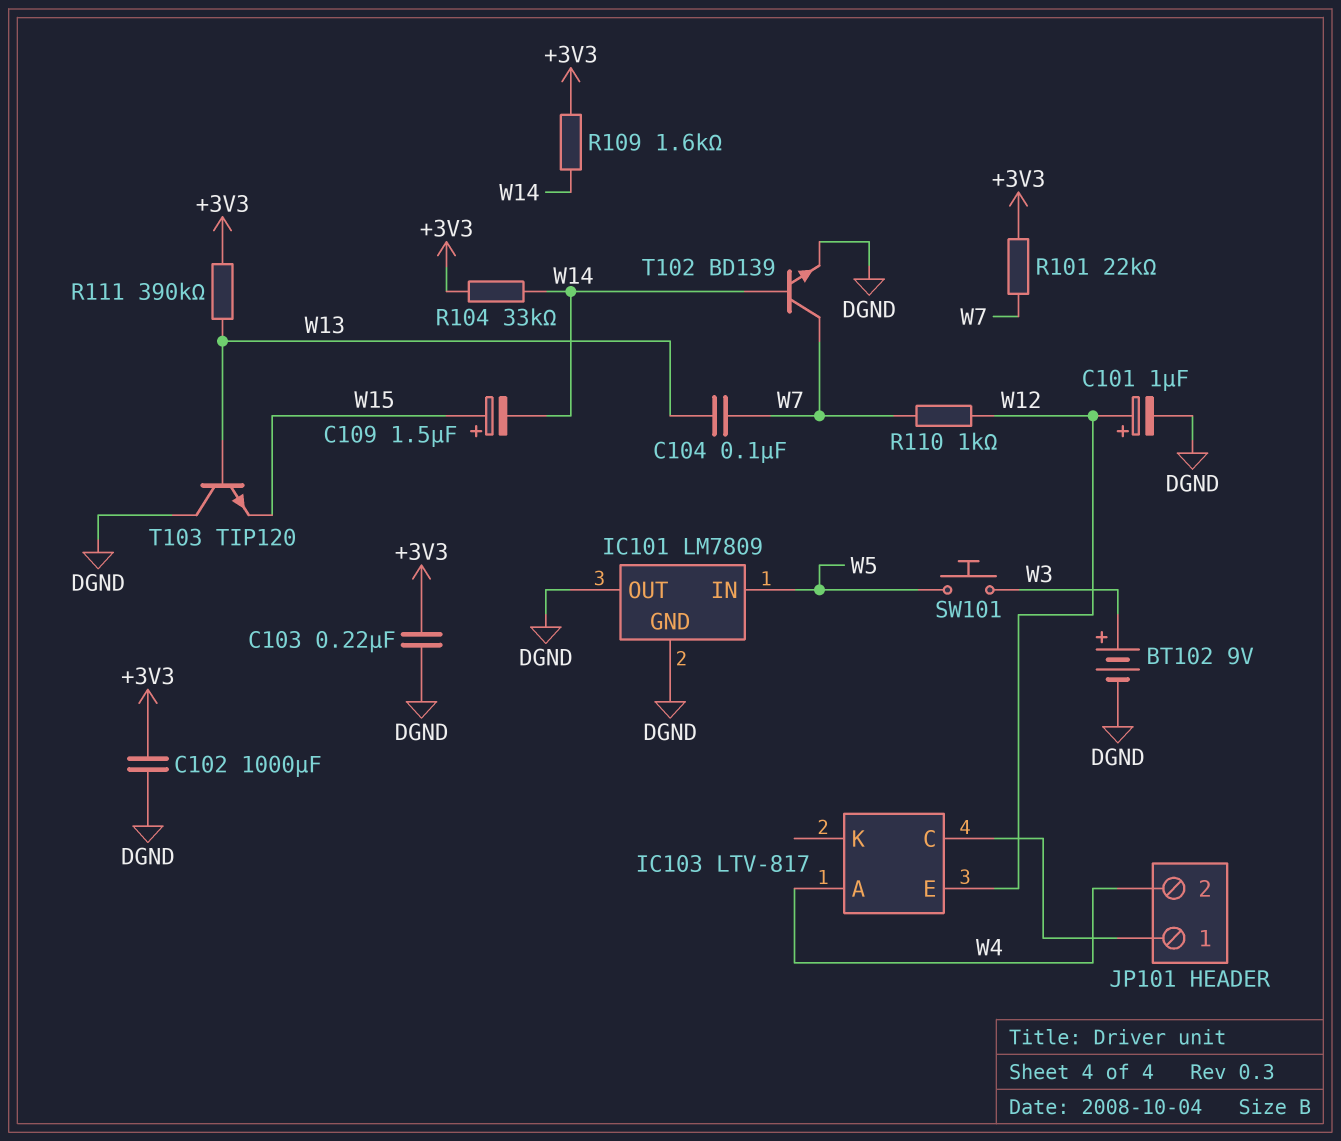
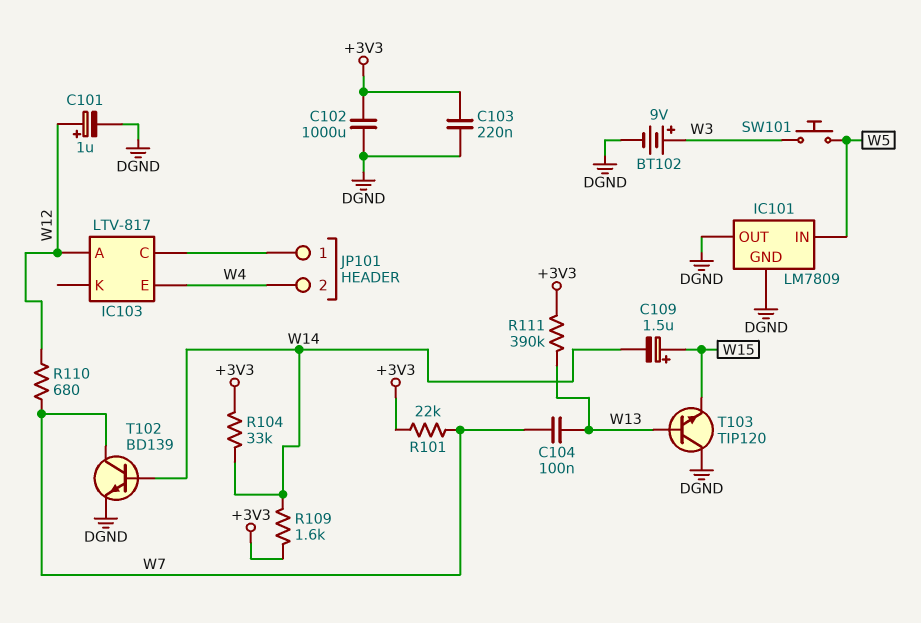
IC103 pin A: W4 -> W12
IC103 pin E: W12 -> W4
R110: 1k (W7, W12) -> 680 (W7, W12)

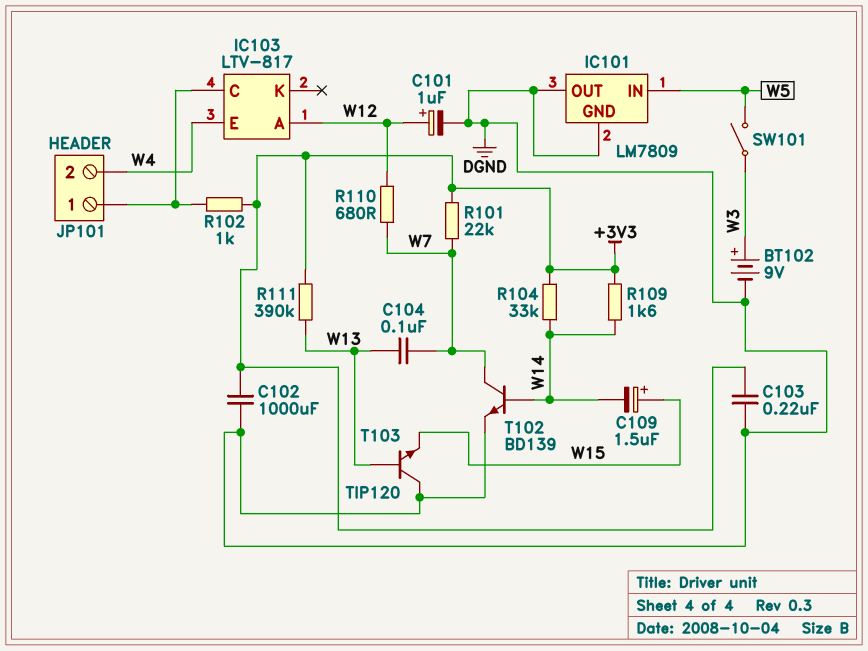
R102: none -> 1k (+3V3, IC103/C)
SW101: button (W3, W5) -> switch (W3, W5)

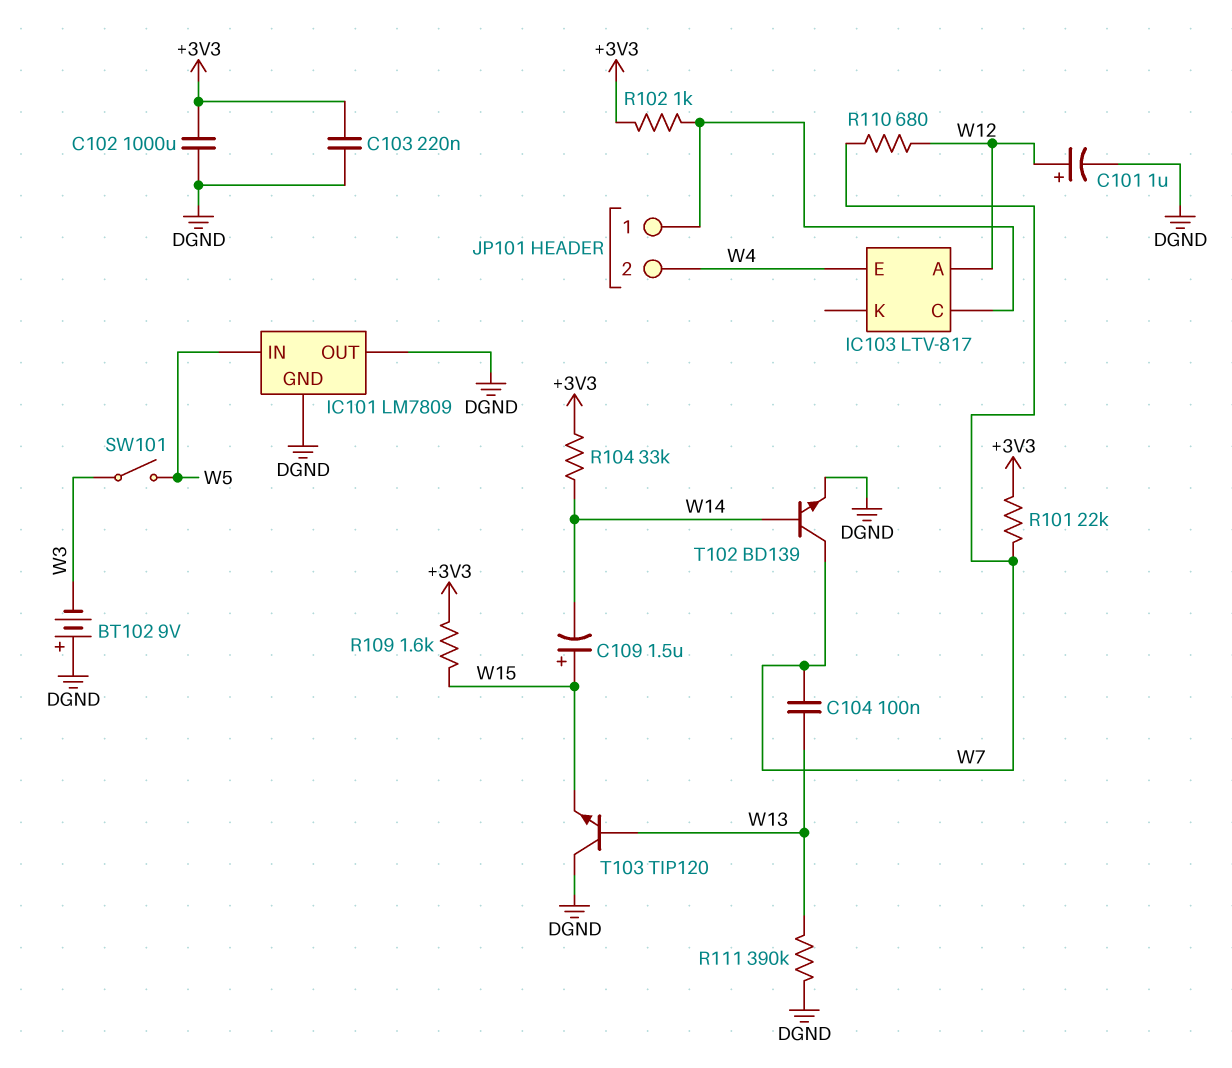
BT102: 9V (plus W3, minus DGND) -> 9V (plus DGND, minus W3)
R109: 1.6k (+3V3, W14) -> 1.6k (+3V3, W15)
R111: 390k (+3V3, W13) -> 390k (DGND, W13)

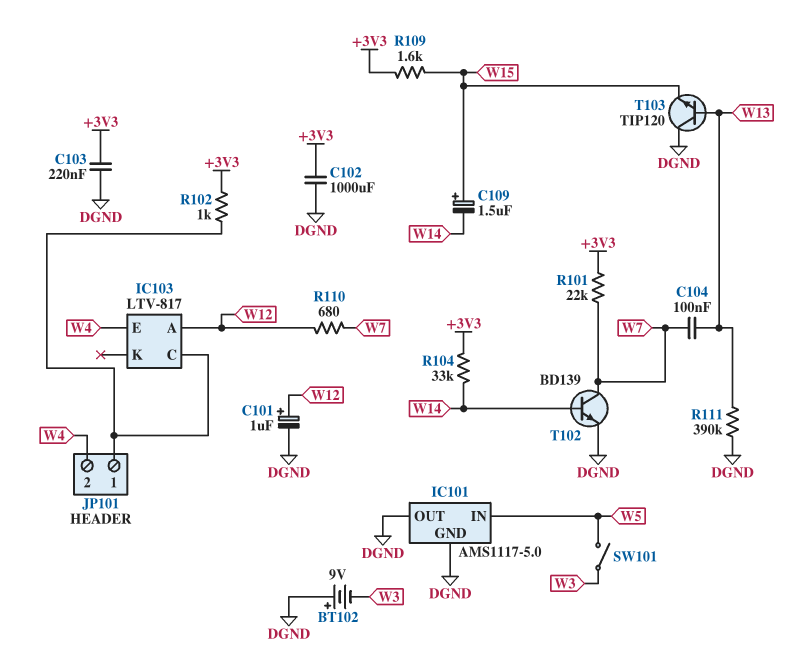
IC101: LM7809 -> AMS1117-5.0

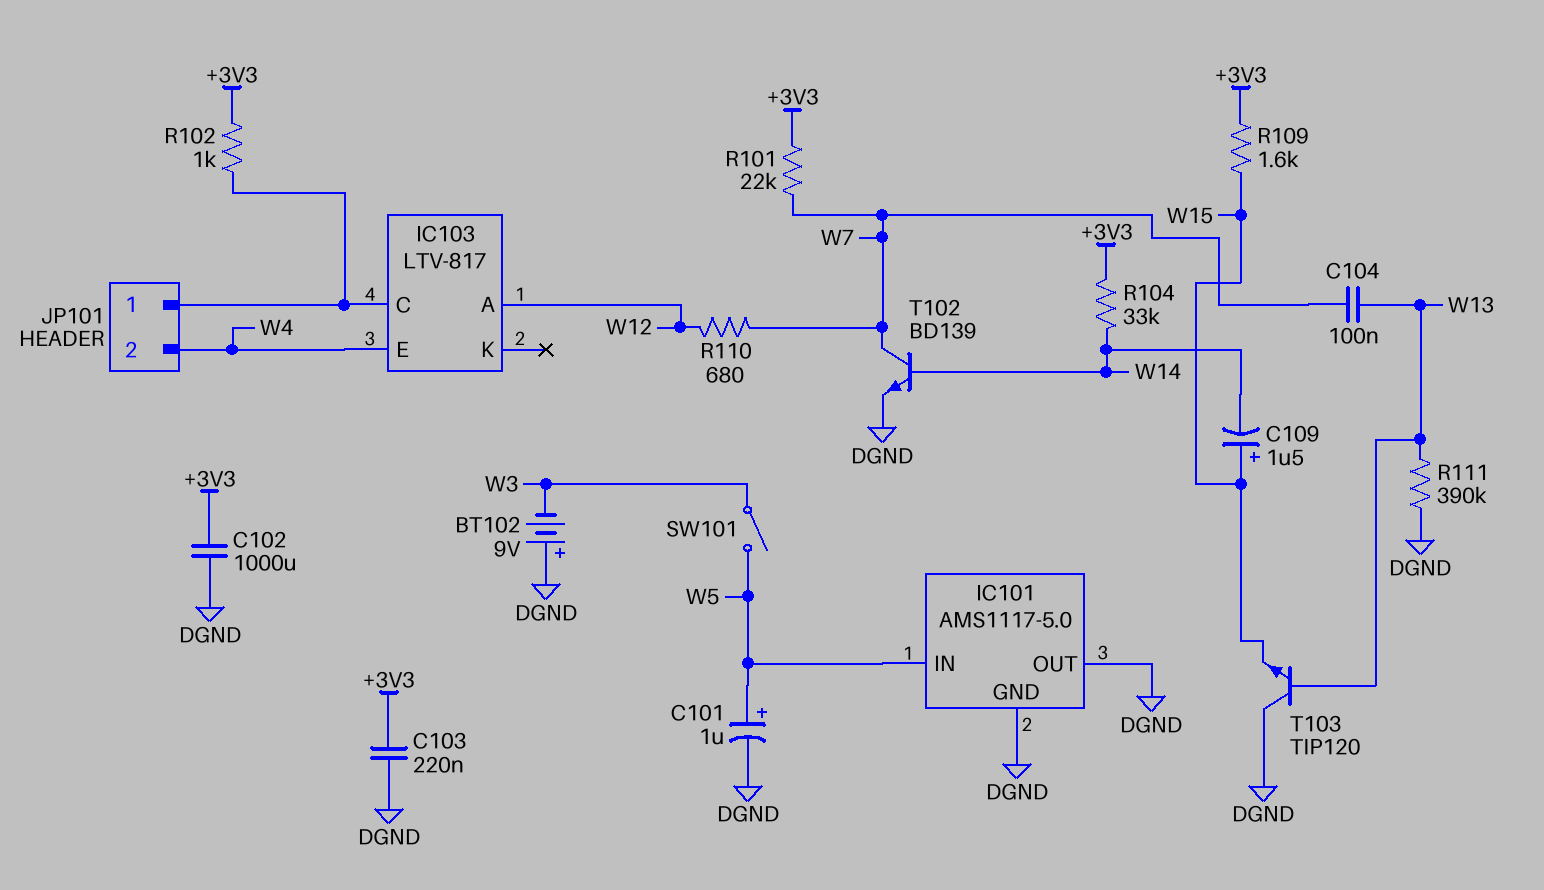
C101: 1uF (plus W12, minus DGND) -> 1uF (plus W5, minus DGND)

